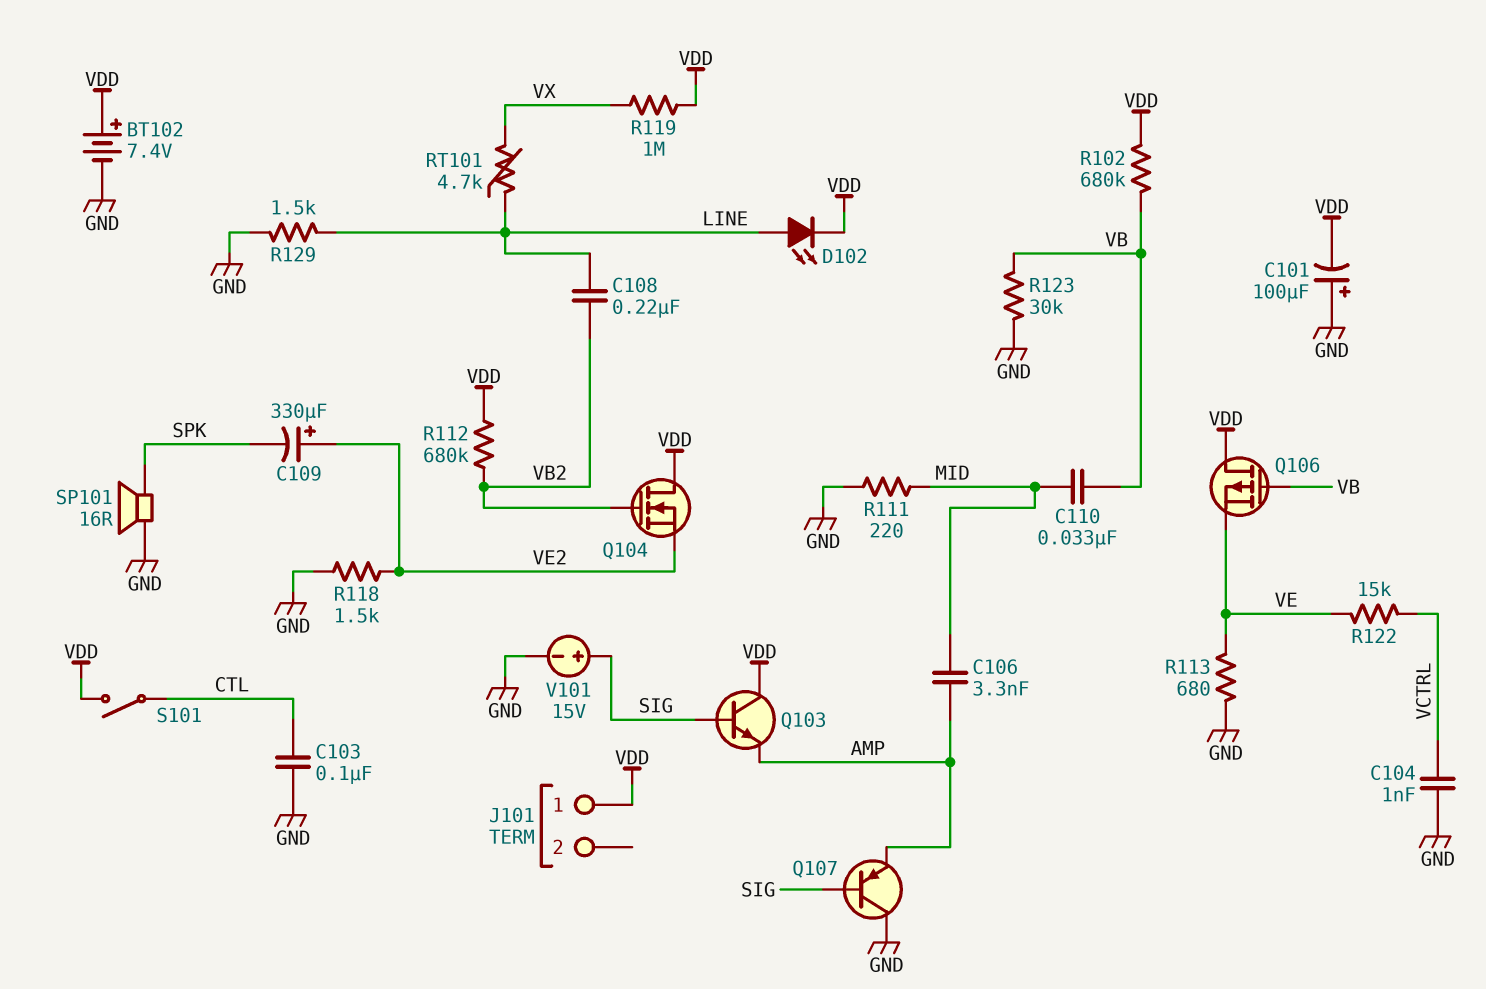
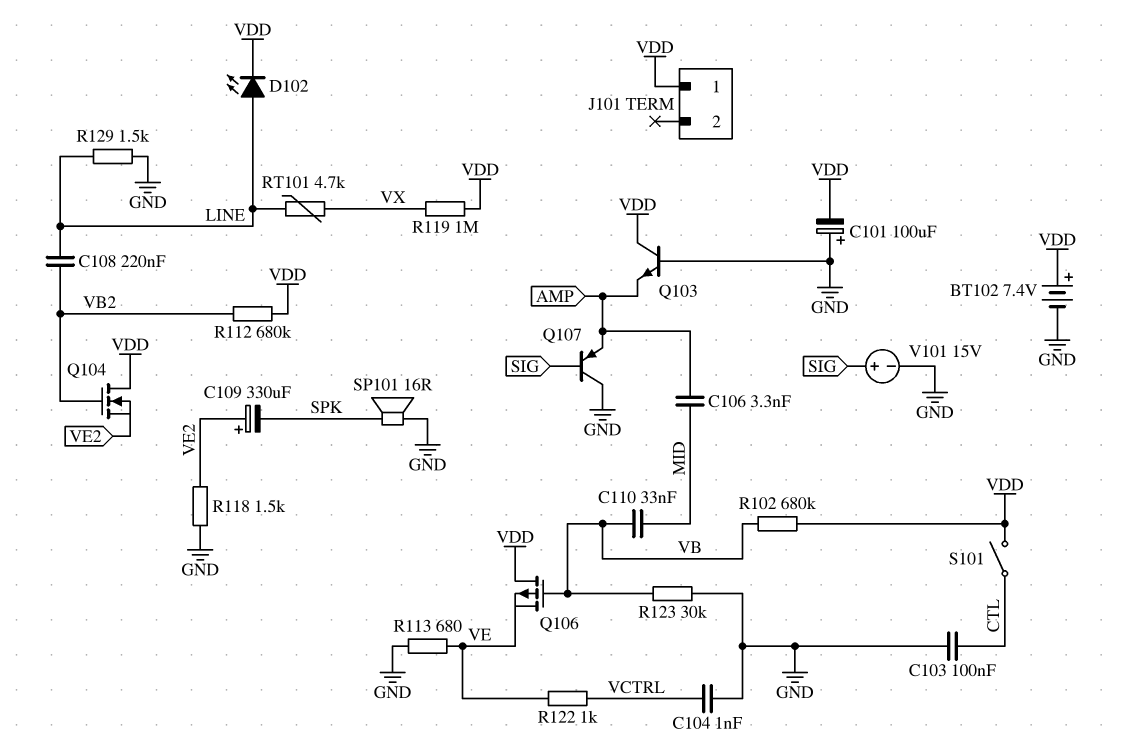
Q103: NPN (B SIG, C VDD, E AMP) -> NPN (B GND, C VDD, E AMP)
R111: 220 (GND, MID) -> none
R122: 15k (VCTRL, VE) -> 1k (VCTRL, VE)

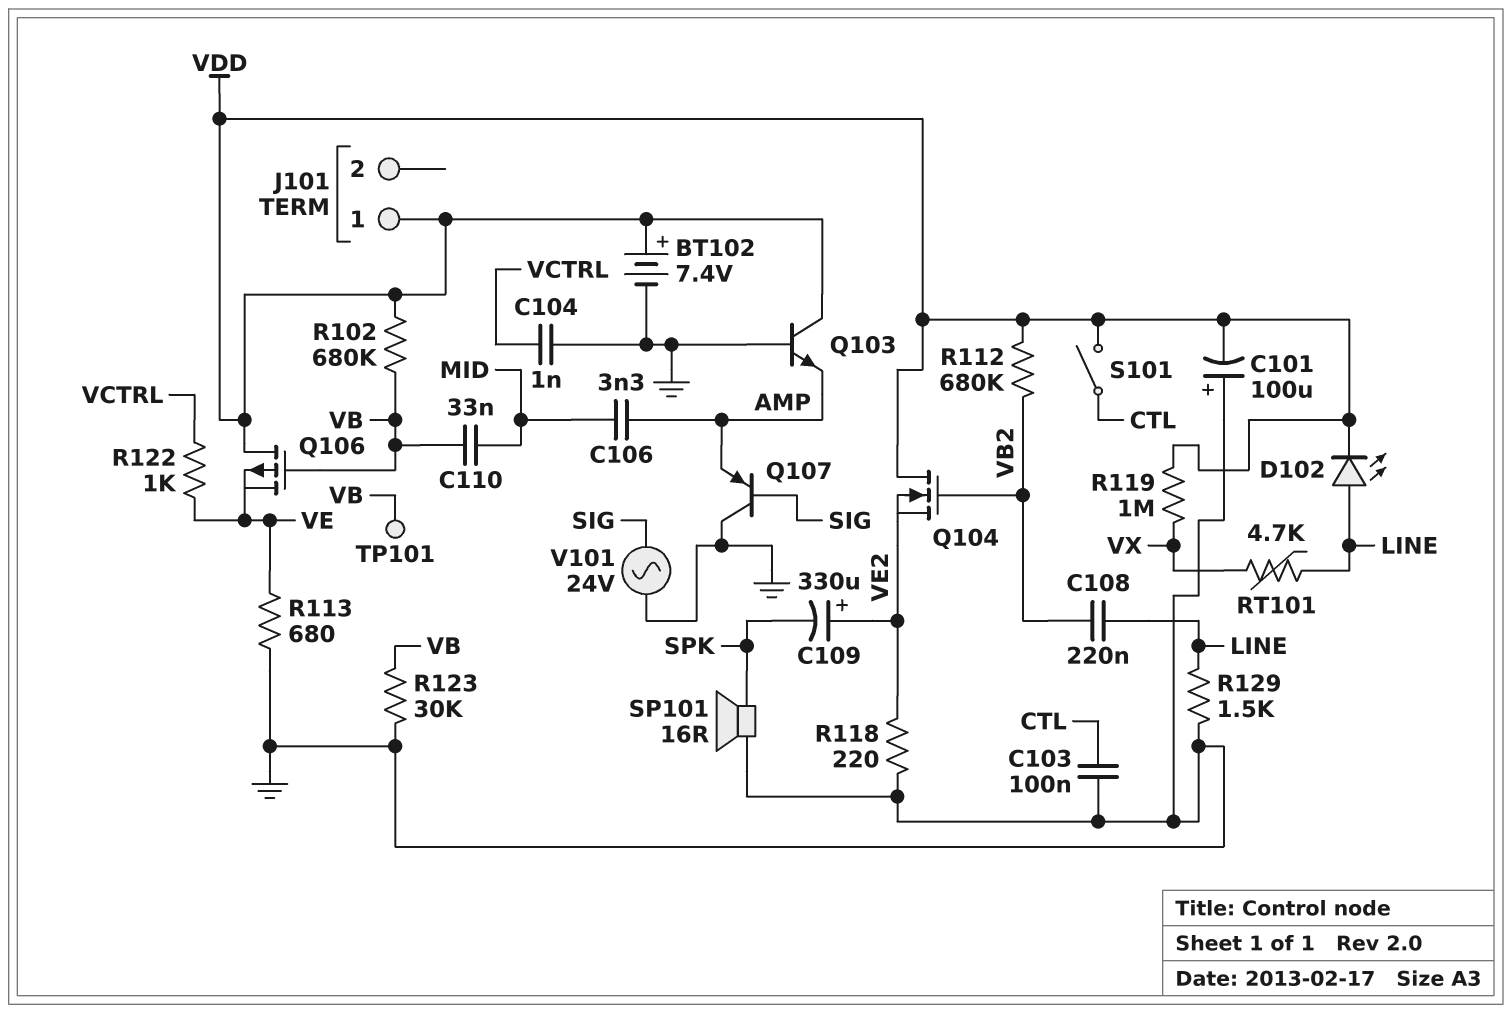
R118: 1.5k (GND, VE2) -> 220 (GND, VE2)
TP101: none -> test point (VB)
V101: 15V (plus SIG, minus GND) -> AC 24V (GND, SIG)

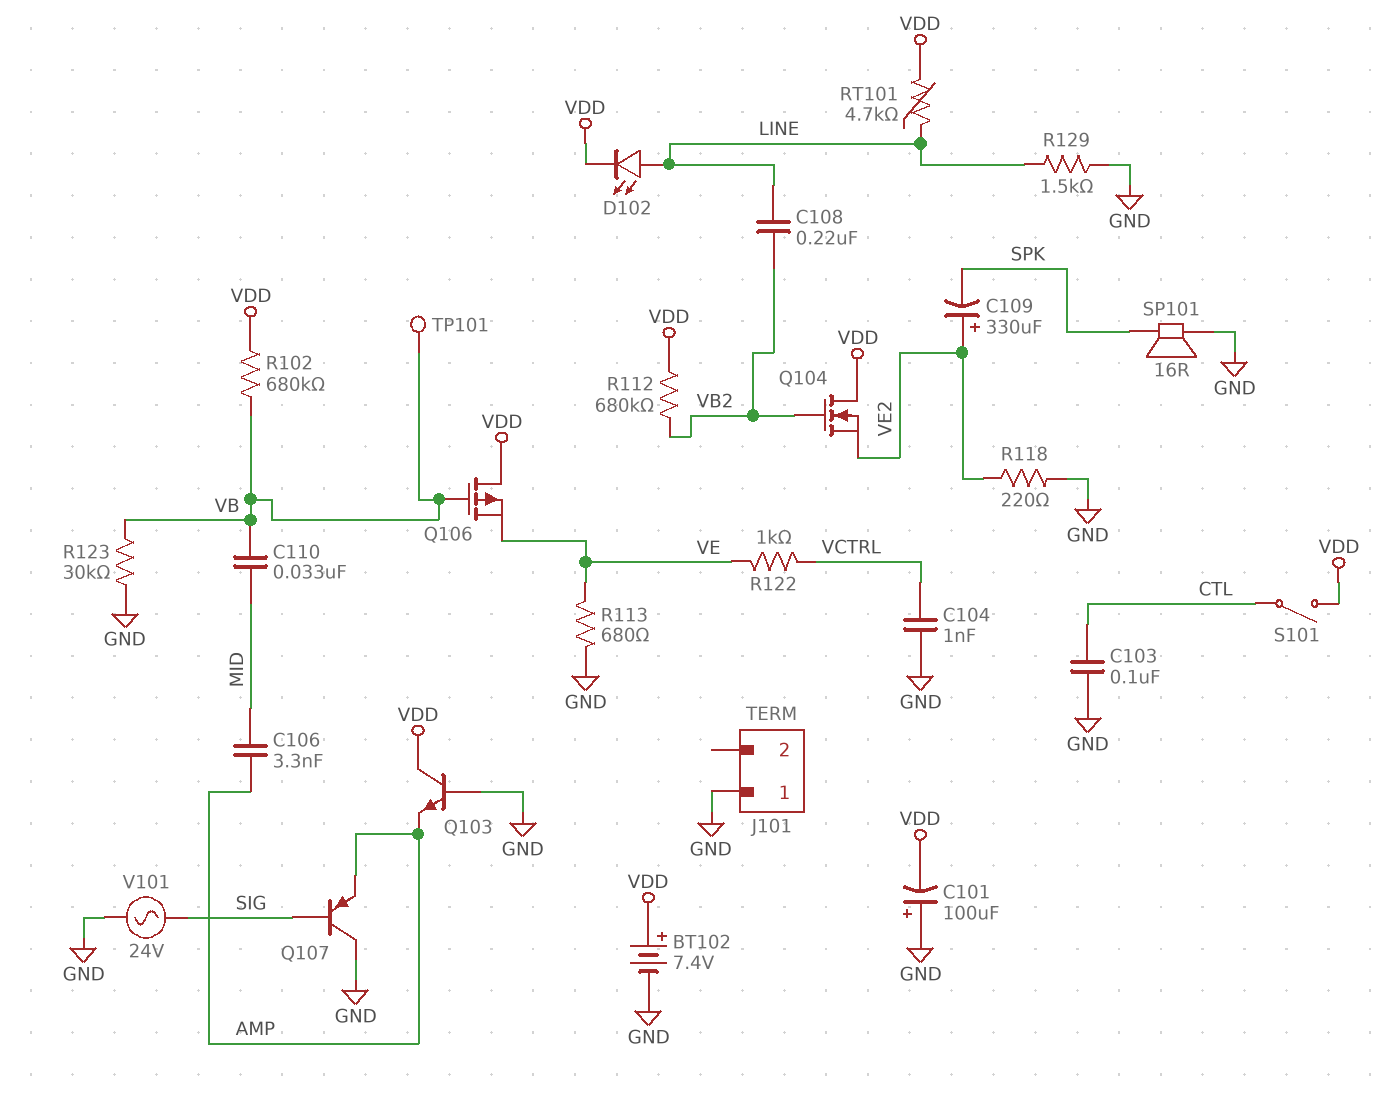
J101 pin 1: VDD -> GND
R119: 1M (VDD, VX) -> none
RT101: 4.7k (LINE, VX) -> 4.7k (LINE, VDD)

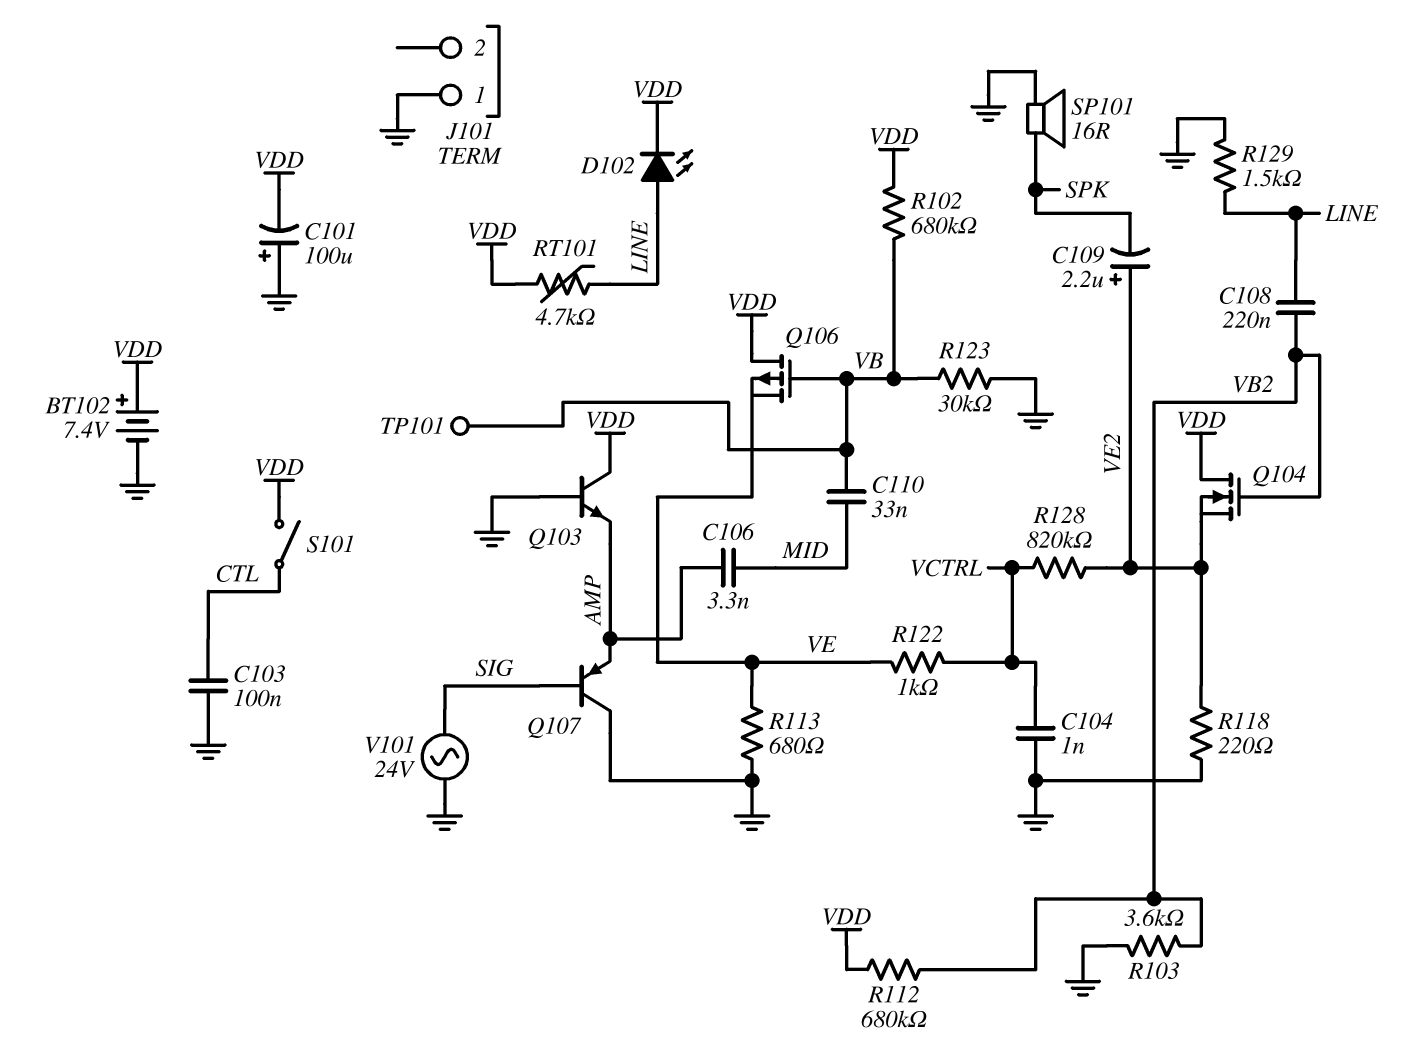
C109: 330uF (plus VE2, minus SPK) -> 2.2uF (plus VE2, minus SPK)
R103: none -> 3.6k (GND, VB2)
R128: none -> 820k (VCTRL, VE2)

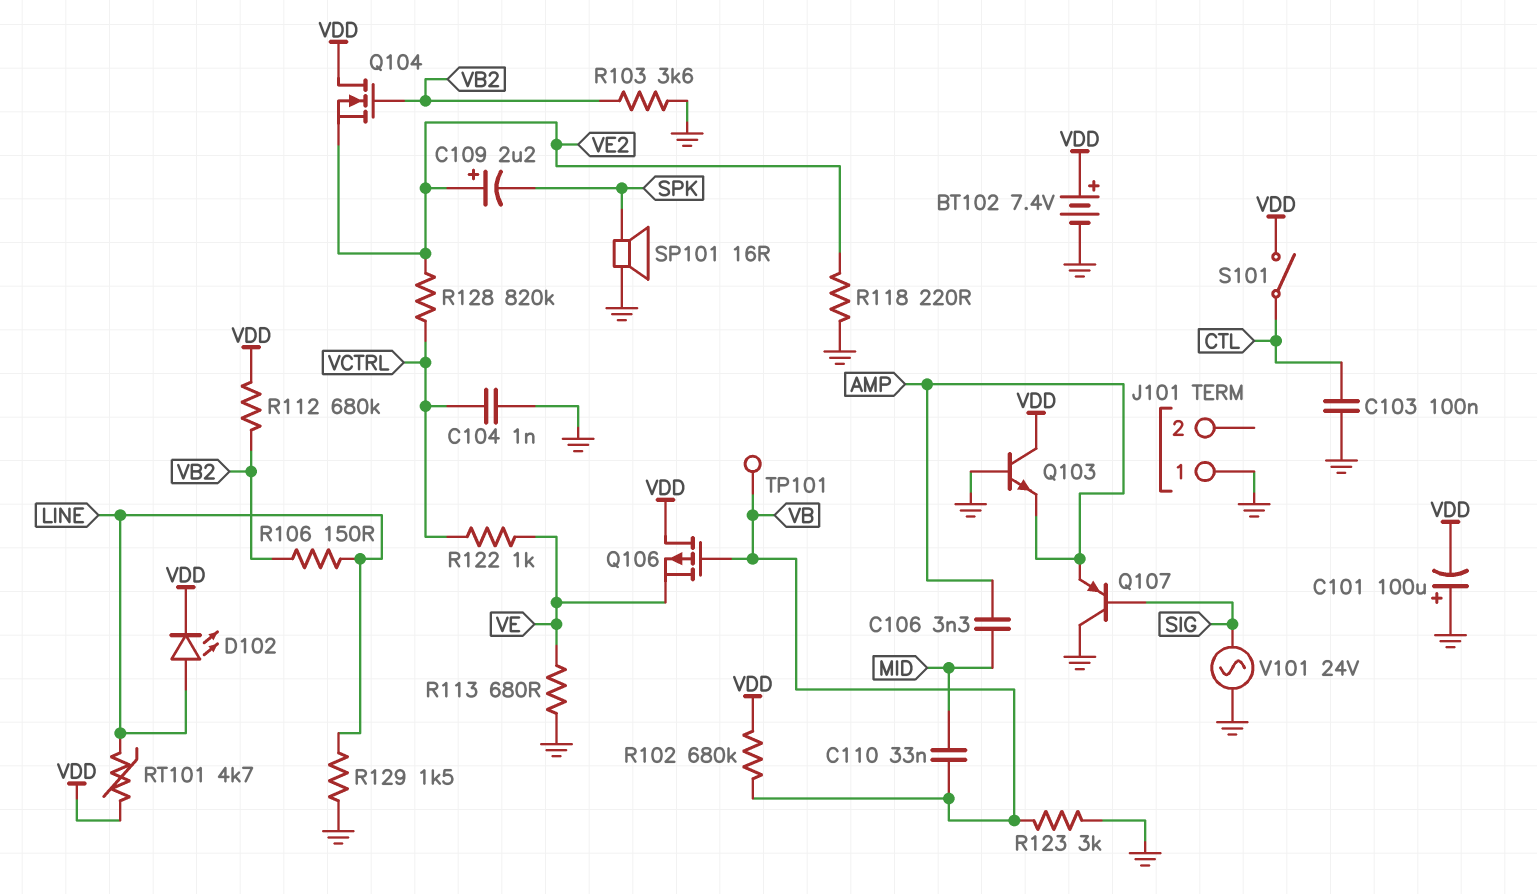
C108: 220nF (LINE, VB2) -> none
R106: none -> 150 (LINE, VB2)
R123: 30k (GND, VB) -> 3k (GND, VB)

